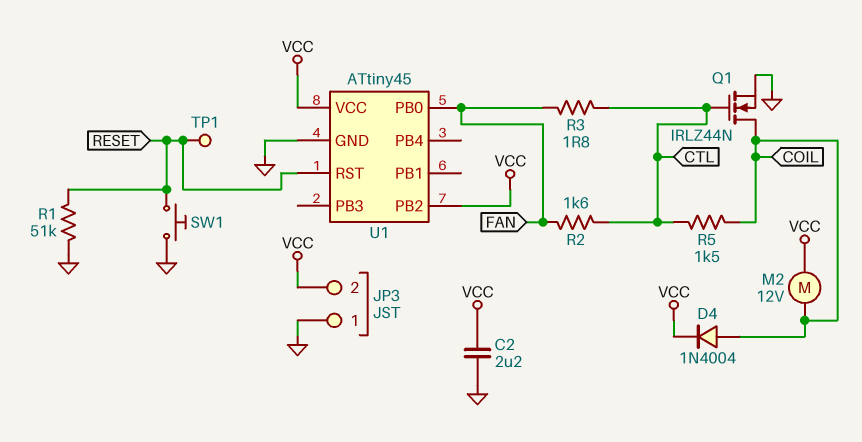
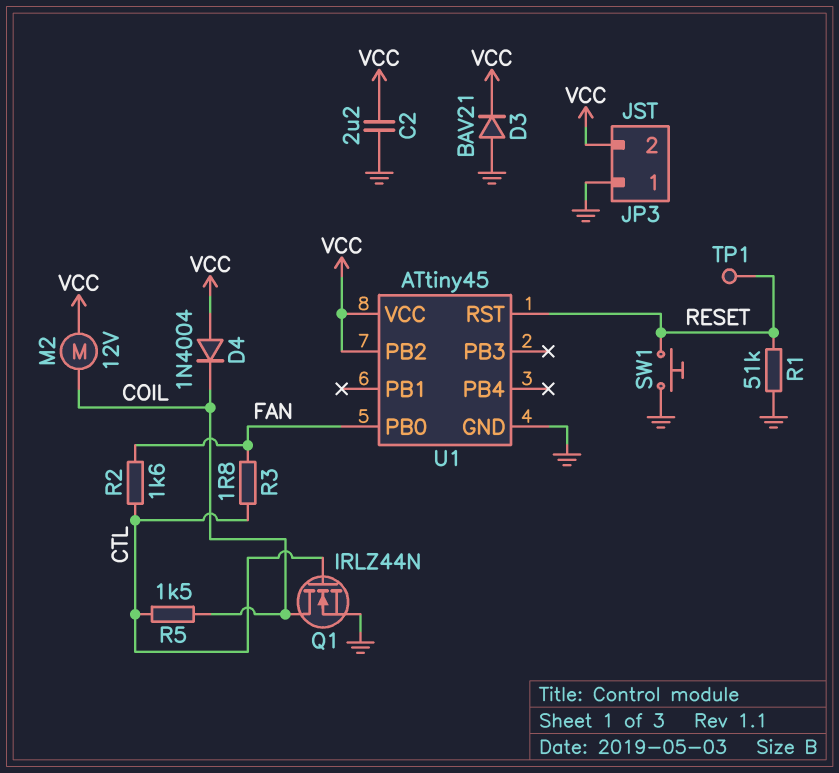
D3: none -> diode BAV21 (A GND, K VCC)
D4: diode 1N4004 (A COIL, K VCC) -> diode 1N4004 (A VCC, K COIL)

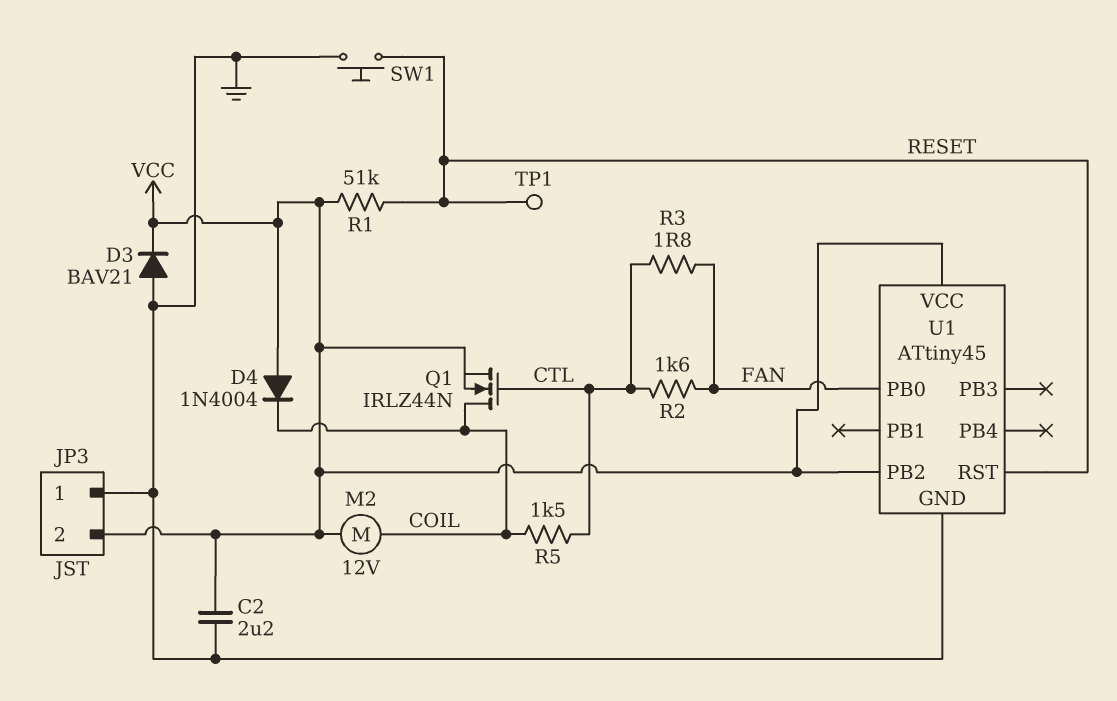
Q1: NMOS IRLZ44N (G CTL, D COIL, S GND) -> NMOS IRLZ44N (G CTL, D COIL, S VCC)
R1: 51k (GND, RESET) -> 51k (RESET, VCC)

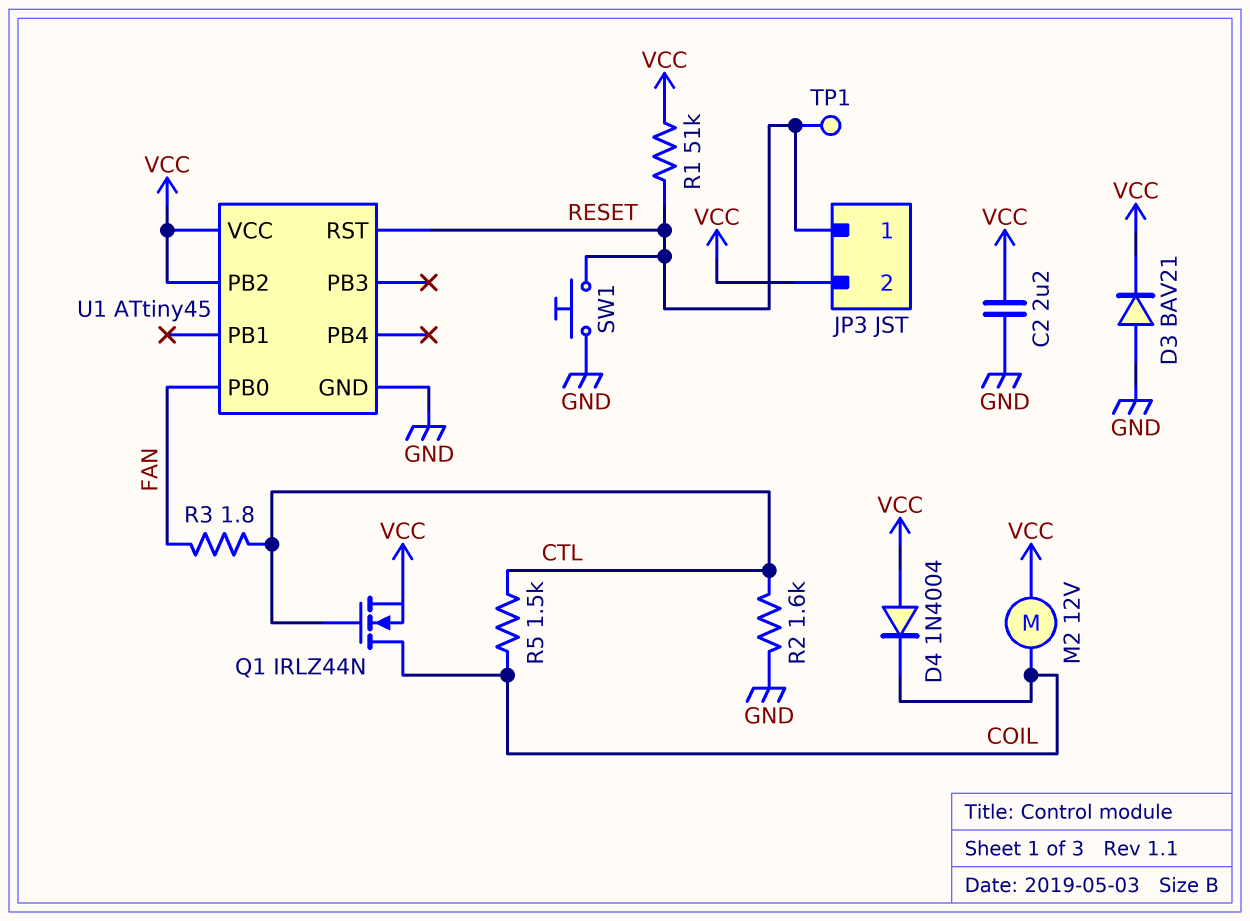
JP3 pin 1: GND -> RESET
R2: 1.6k (CTL, FAN) -> 1.6k (CTL, GND)

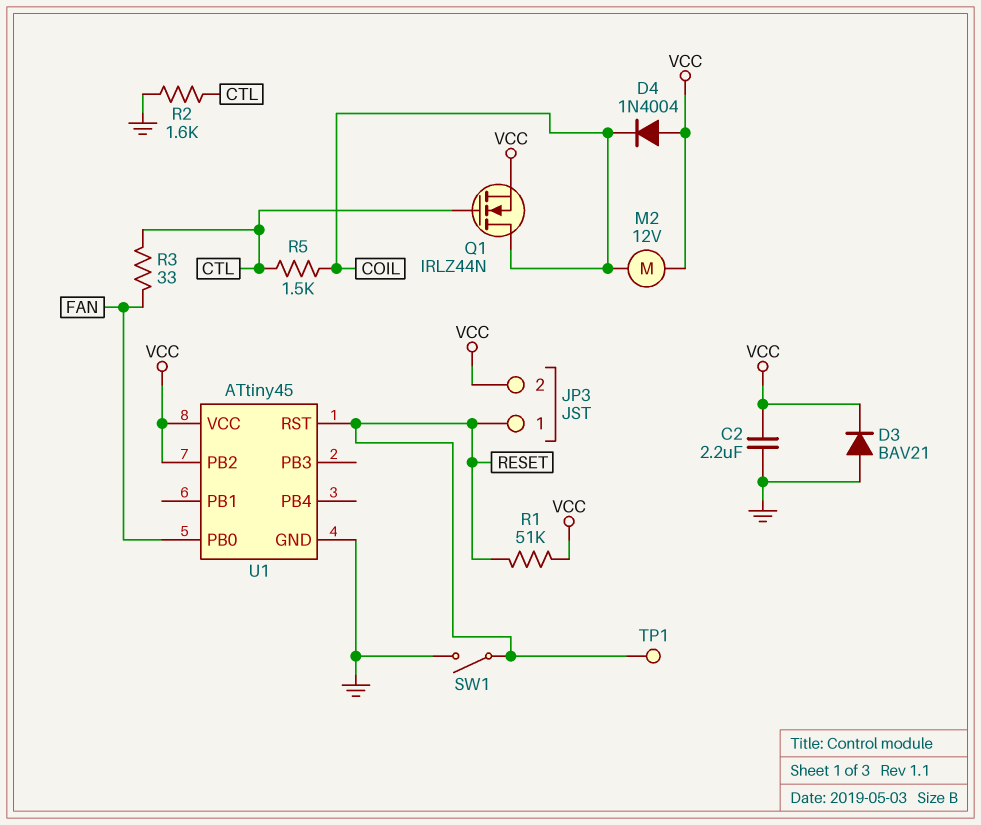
R3: 1.8 (CTL, FAN) -> 33 (CTL, FAN)
SW1: button (GND, RESET) -> switch (GND, RESET)

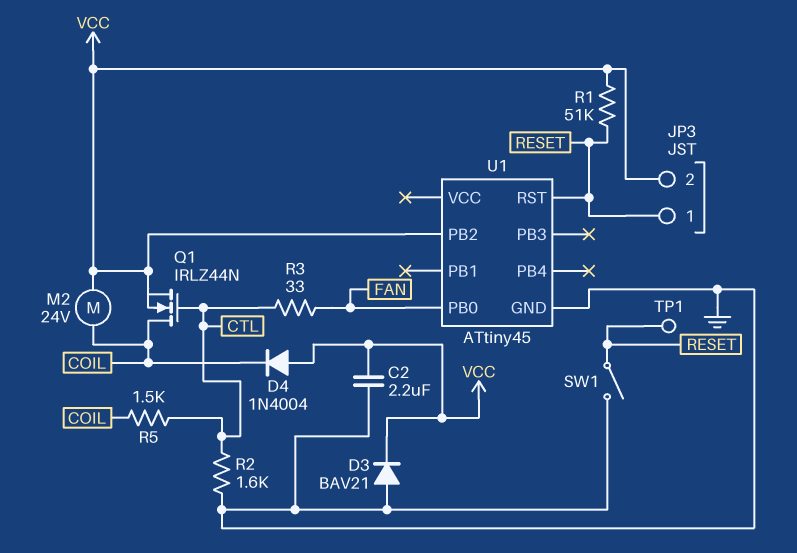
M2: motor 12V (COIL, VCC) -> motor 24V (COIL, VCC)
U1 pin VCC: VCC -> none

